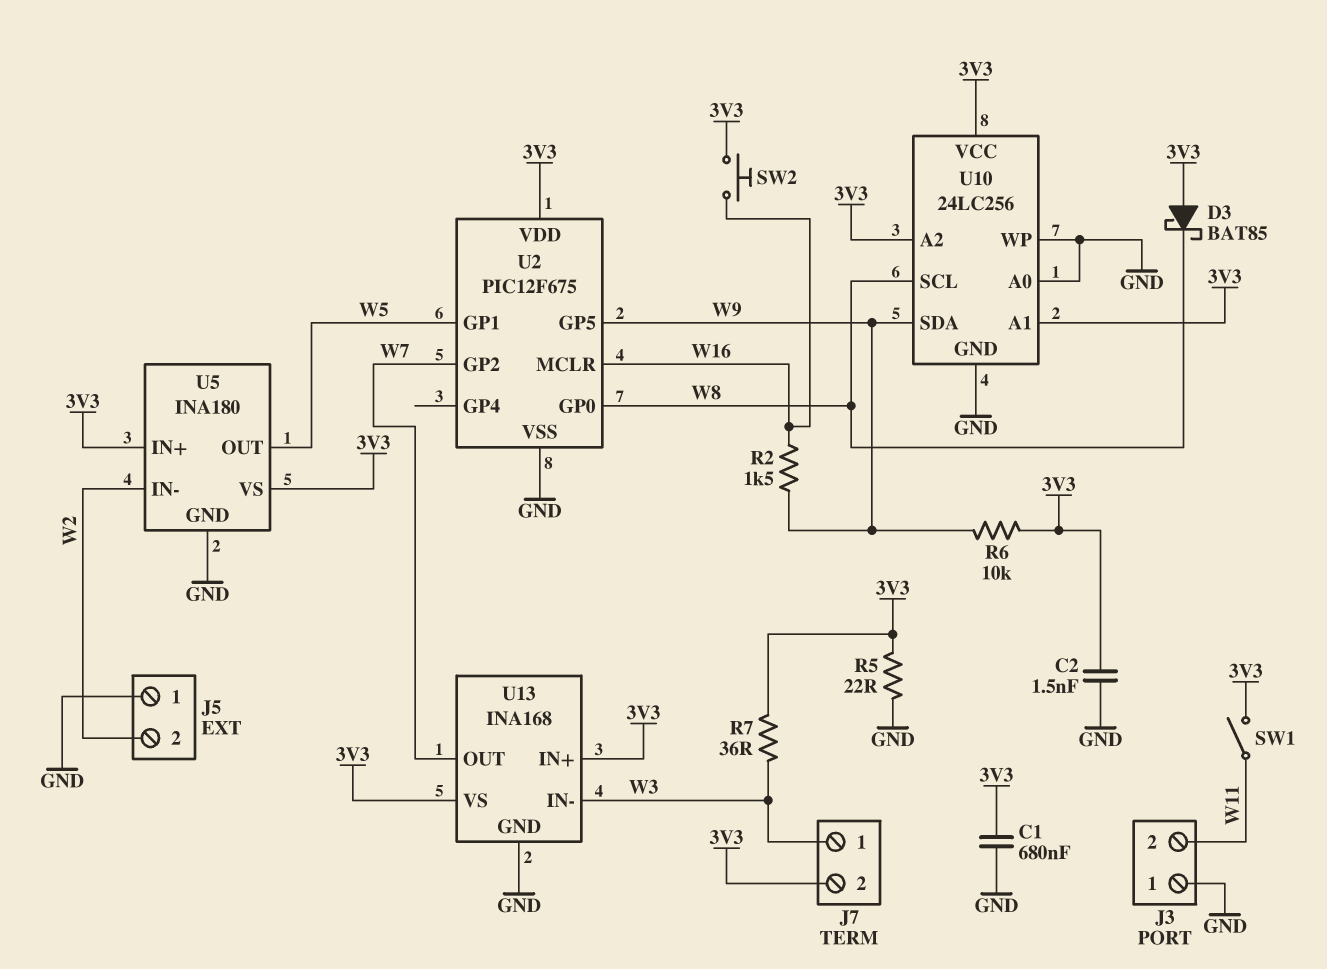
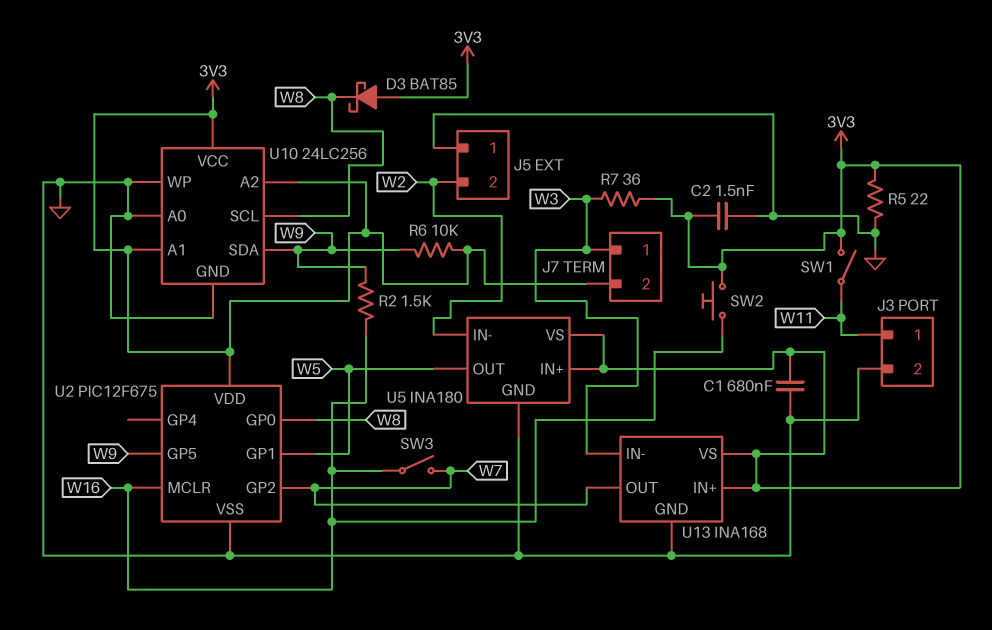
J3 pin 1: GND -> W11
J3 pin 2: W11 -> GND
SW3: none -> switch (W7, W16)

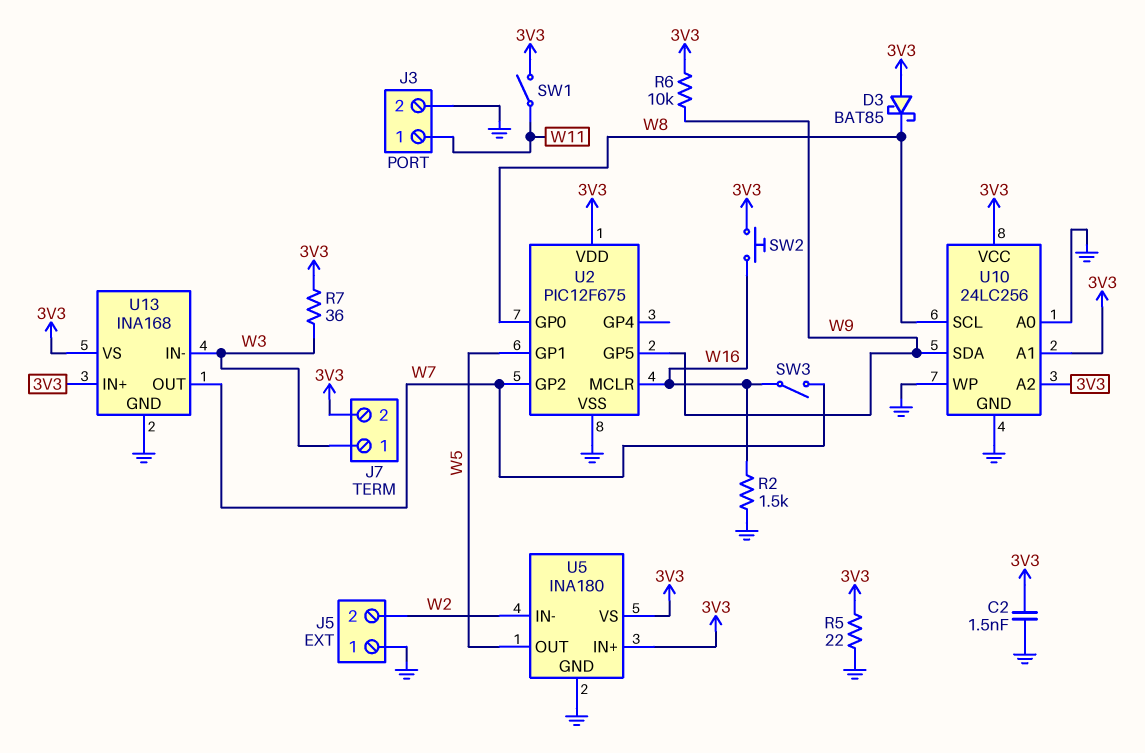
C1: 680nF (3V3, GND) -> none
R2: 1.5k (W9, W16) -> 1.5k (GND, W16)

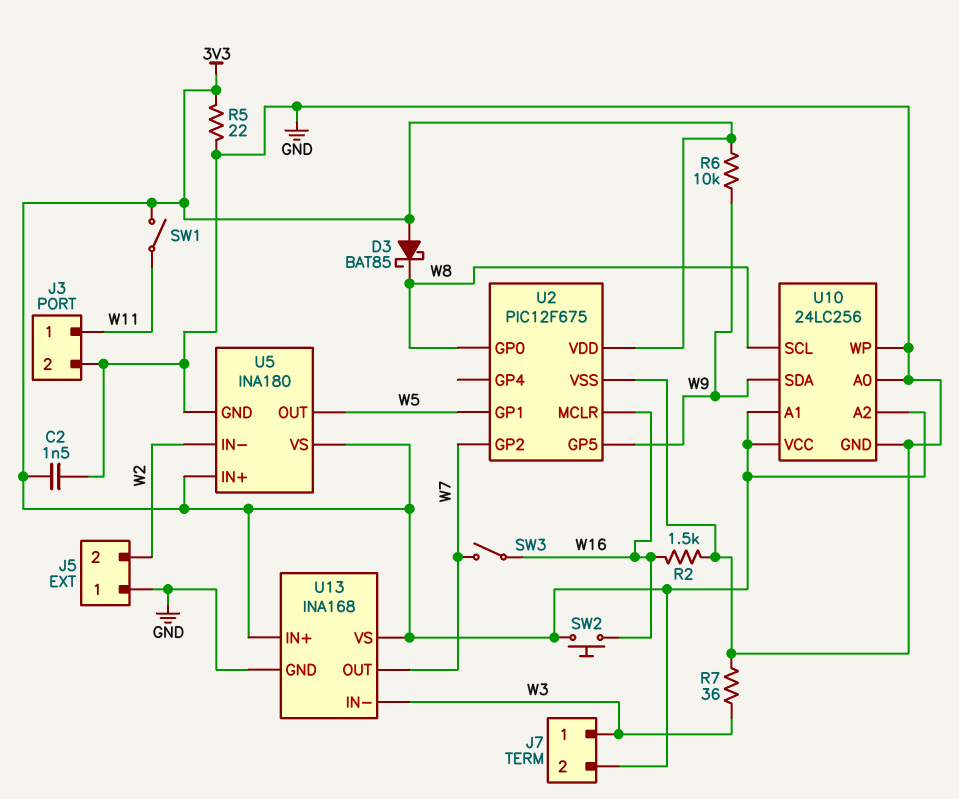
R7: 36 (3V3, W3) -> 36 (GND, W3)

